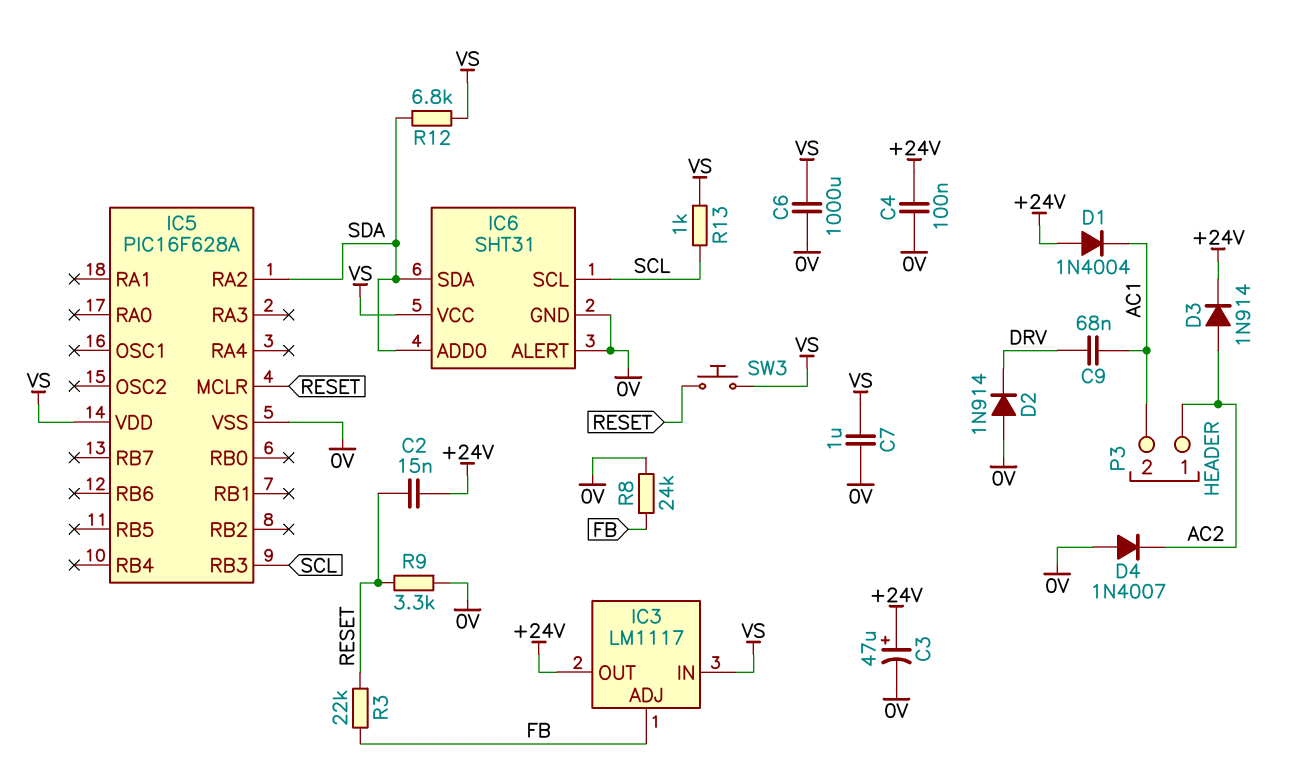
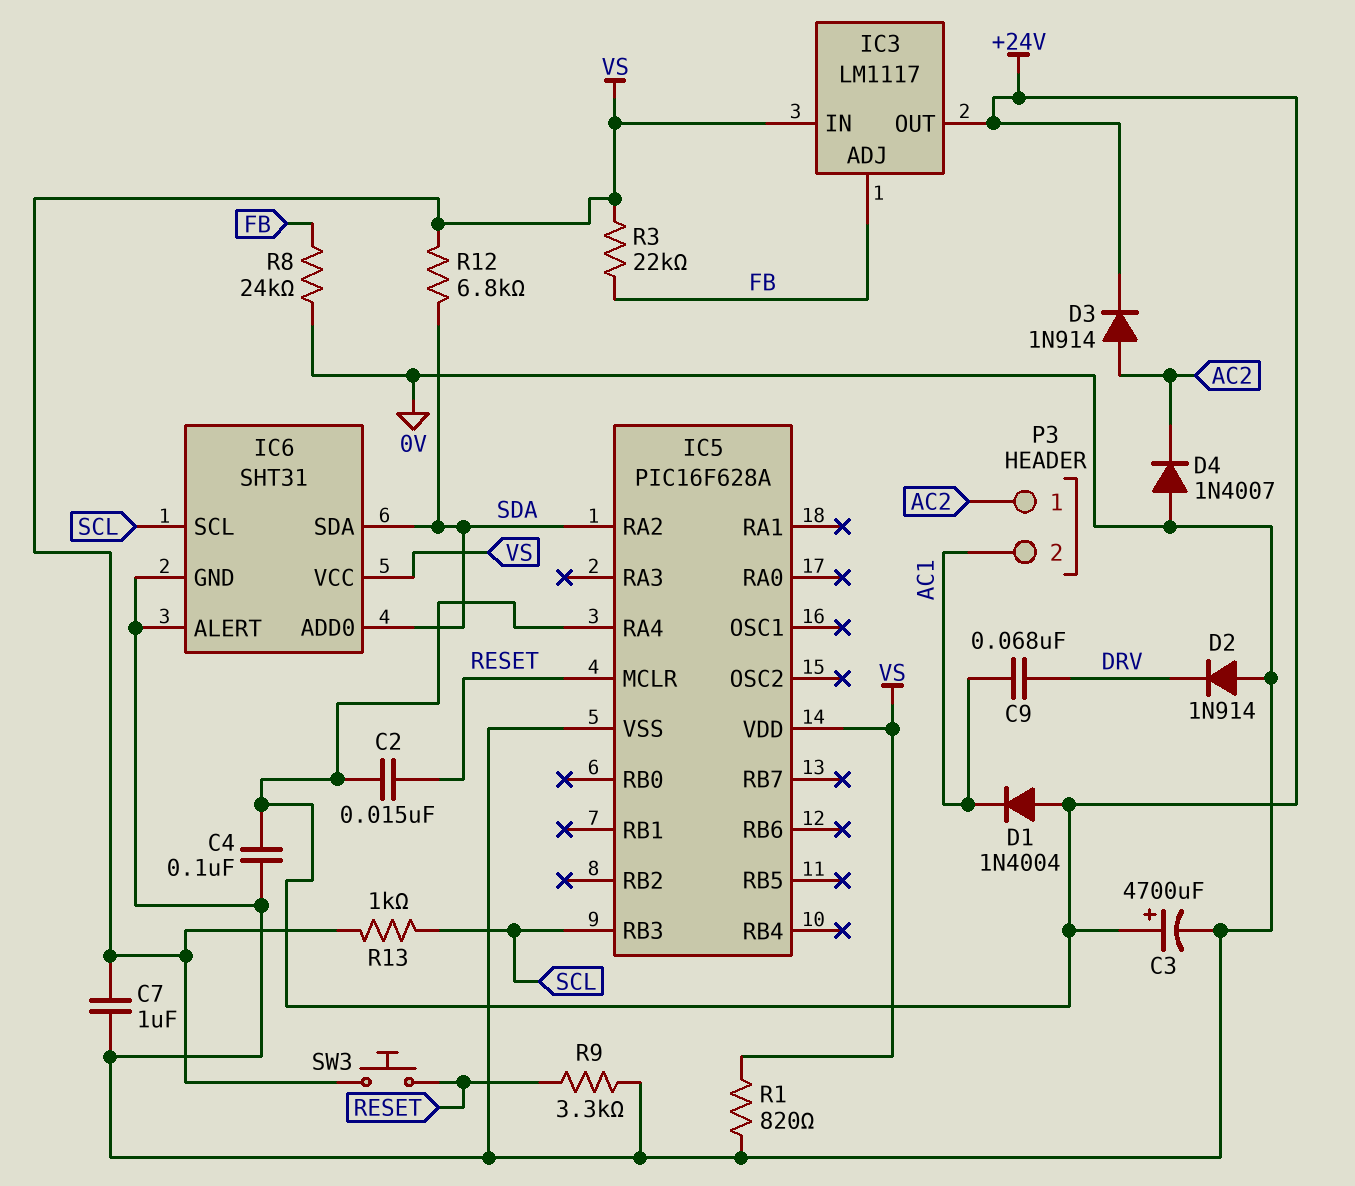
C3: 47uF (plus +24V, minus 0V) -> 4700uF (plus +24V, minus 0V)
C6: 1000uF (0V, VS) -> none
IC5 pin RA4: none -> +24V
R1: none -> 820 (0V, VS)
R3: 22k (FB, RESET) -> 22k (FB, VS)

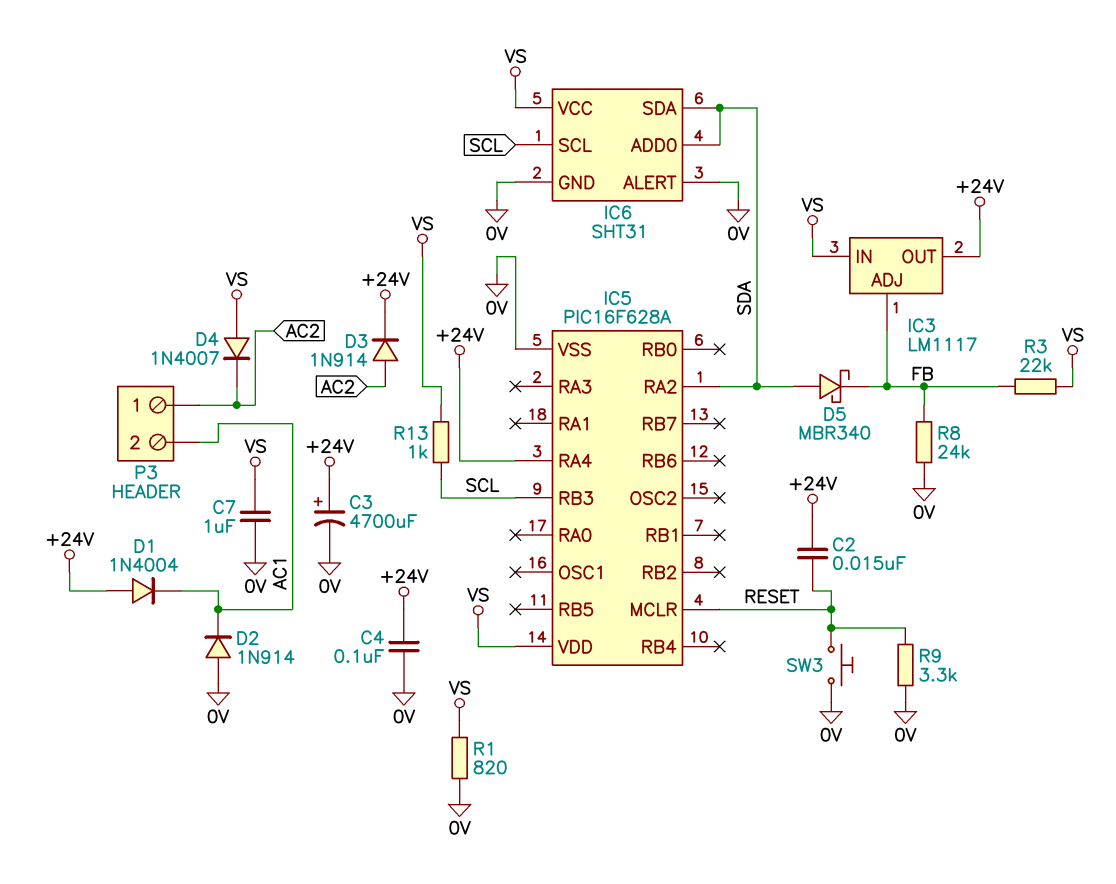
C9: 68nF (AC1, DRV) -> none
D2: diode 1N914 (A 0V, K DRV) -> diode 1N914 (A 0V, K AC1)
D4: diode 1N4007 (A 0V, K AC2) -> diode 1N4007 (A VS, K AC2)
D5: none -> schottky MBR340 (A SDA, K FB)
R12: 6.8k (SDA, VS) -> none
SW3: button (RESET, VS) -> button (0V, RESET)

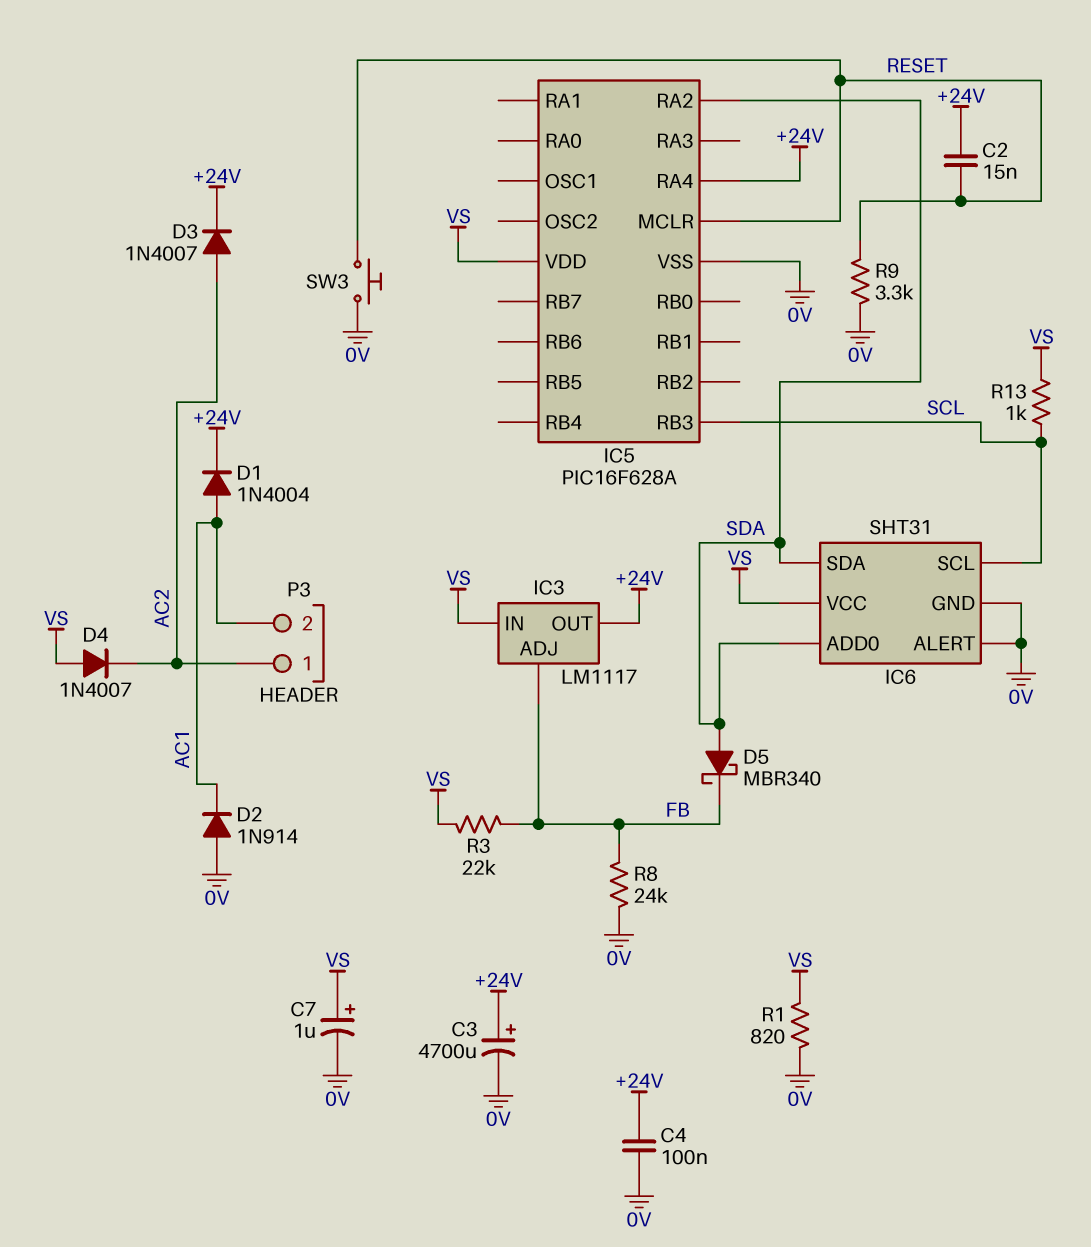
C7: 1uF (0V, VS) -> 1uF (plus VS, minus 0V)
D1: diode 1N4004 (A +24V, K AC1) -> diode 1N4004 (A AC1, K +24V)
D3: diode 1N914 (A AC2, K +24V) -> diode 1N4007 (A AC2, K +24V)

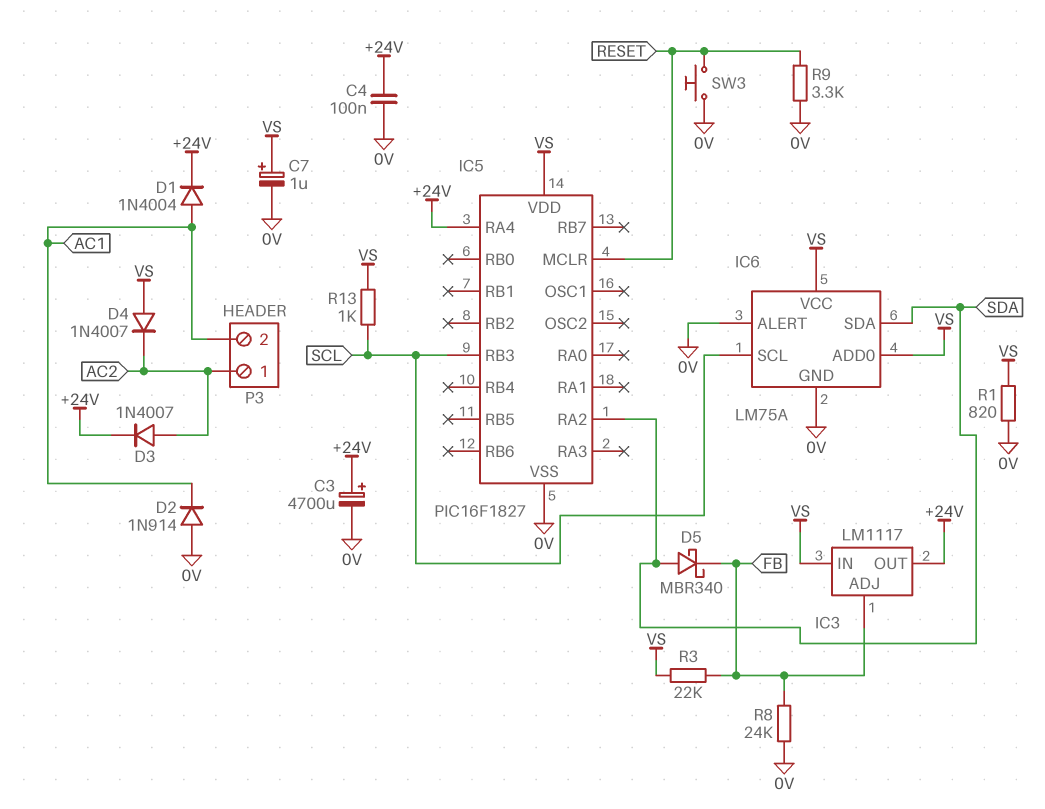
C2: 15nF (+24V, RESET) -> none
IC5: PIC16F628A -> PIC16F1827
IC6: SHT31 -> LM75A
IC6 pin ADD0: SDA -> VS

